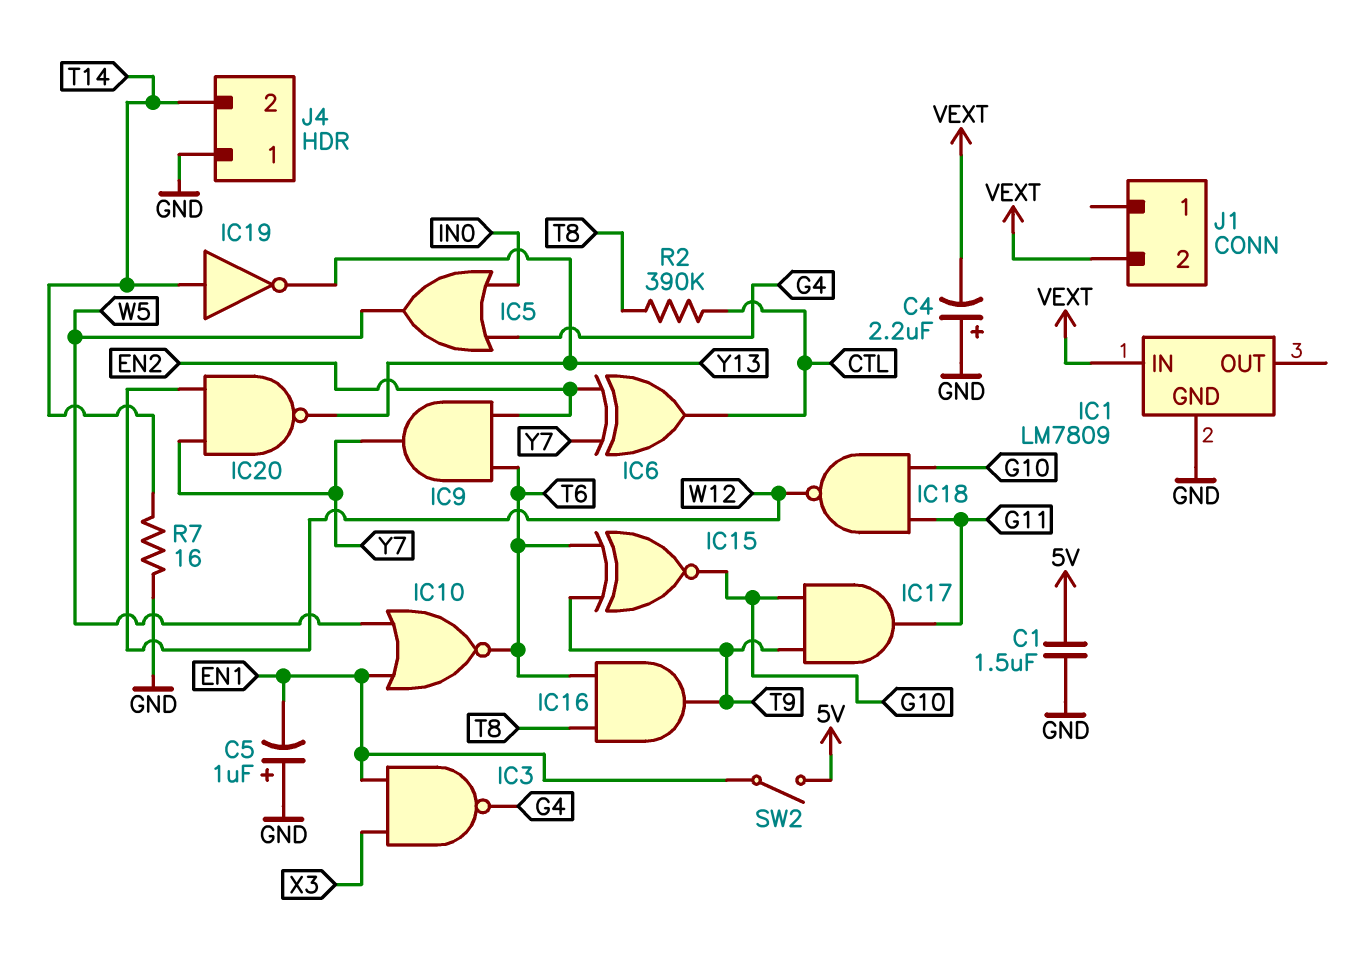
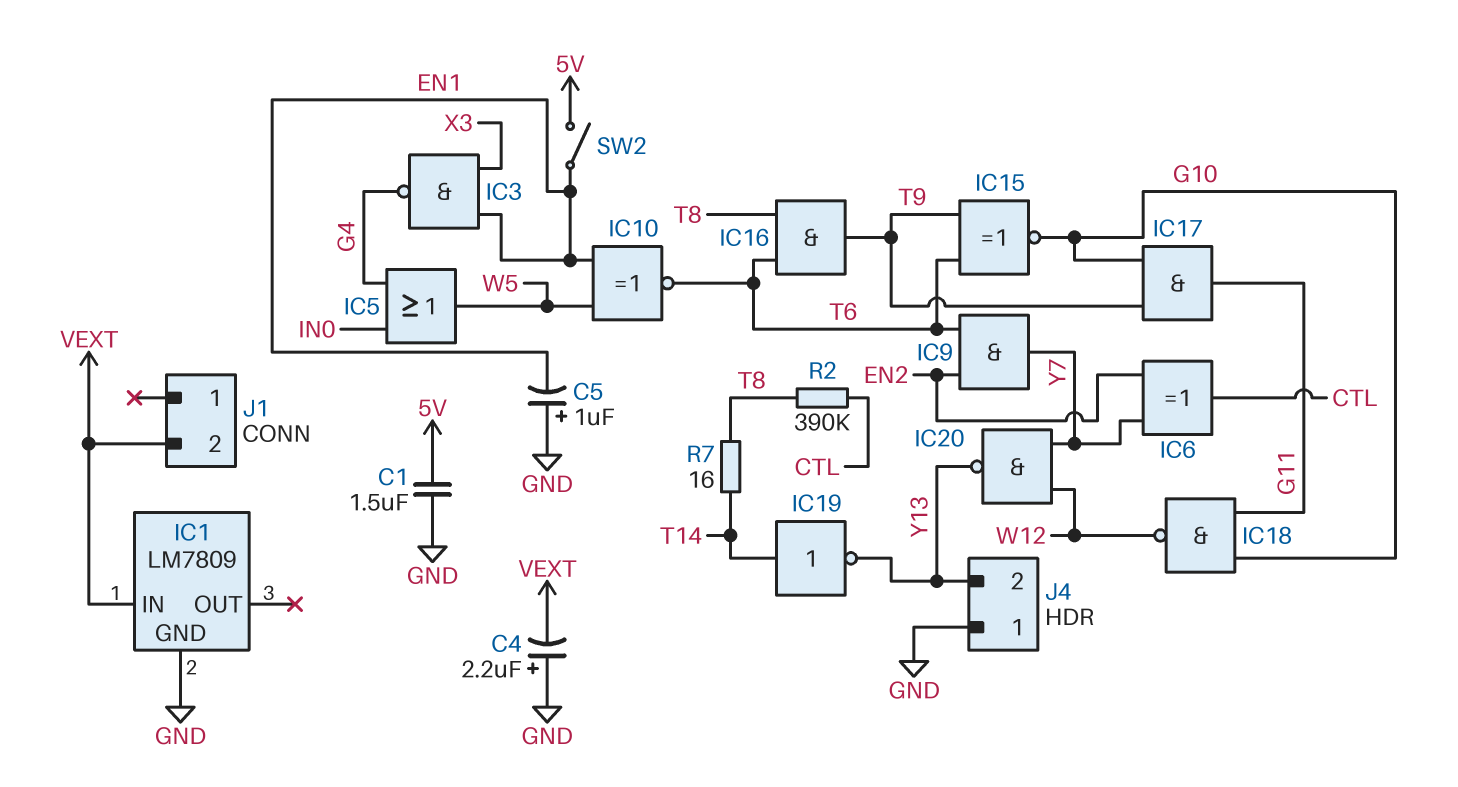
IC10: NOR (in EN1, in W5, out T6) -> XNOR (in EN1, in W5, out T6)
J4 pin 2: T14 -> Y13
R7: 16 (GND, T14) -> 16 (T8, T14)

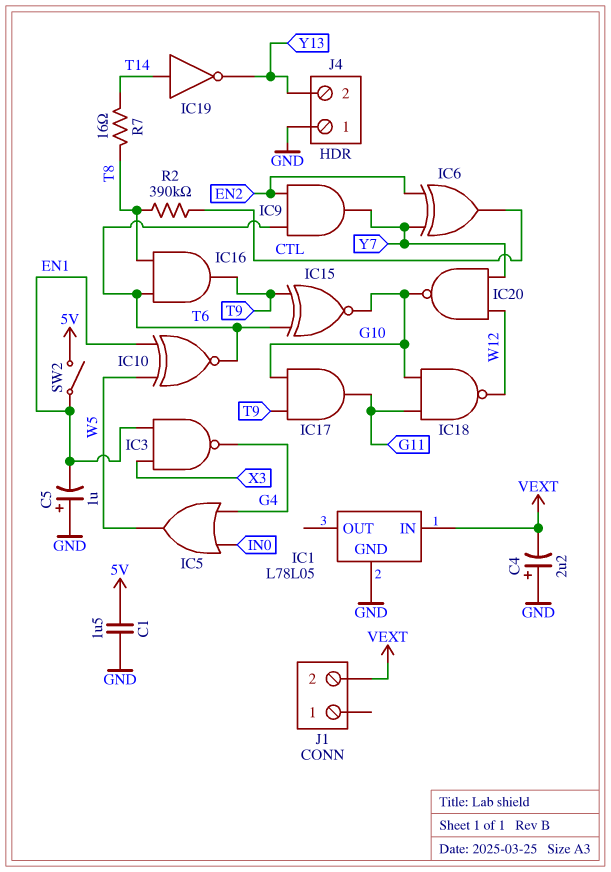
IC1: LM7809 -> L78L05
IC20: NAND (in W12, in Y7, out Y13) -> NAND (in W12, in Y7, out G10)

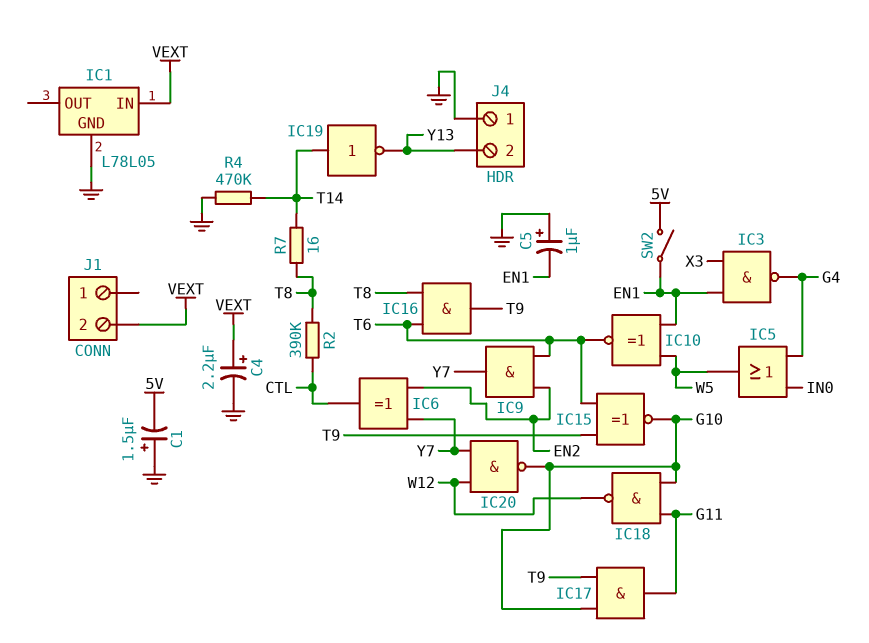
C1: 1.5uF (5V, GND) -> 1.5uF (plus GND, minus 5V)
C4: 2.2uF (plus GND, minus VEXT) -> 2.2uF (plus VEXT, minus GND)
R4: none -> 470k (GND, T14)

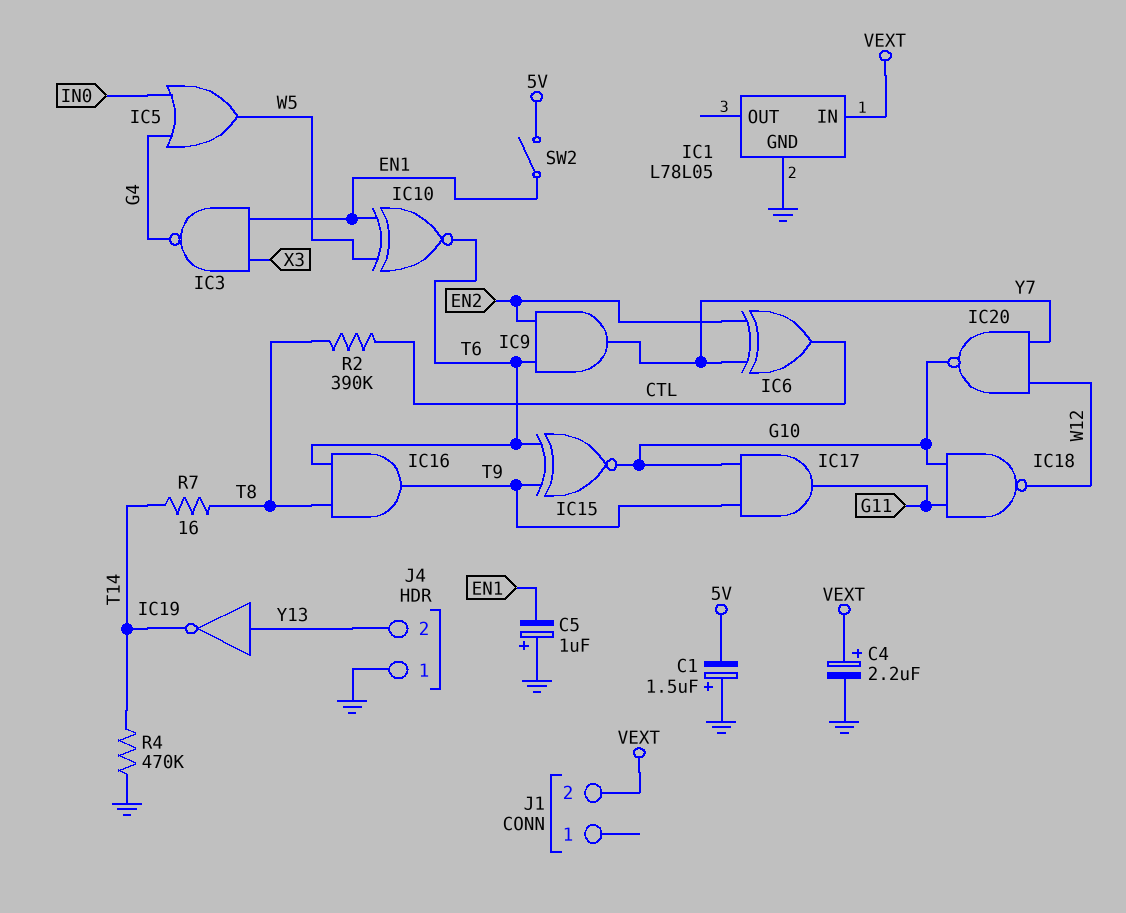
IC19: NOT (in T14, out Y13) -> NOT (in Y13, out T14)

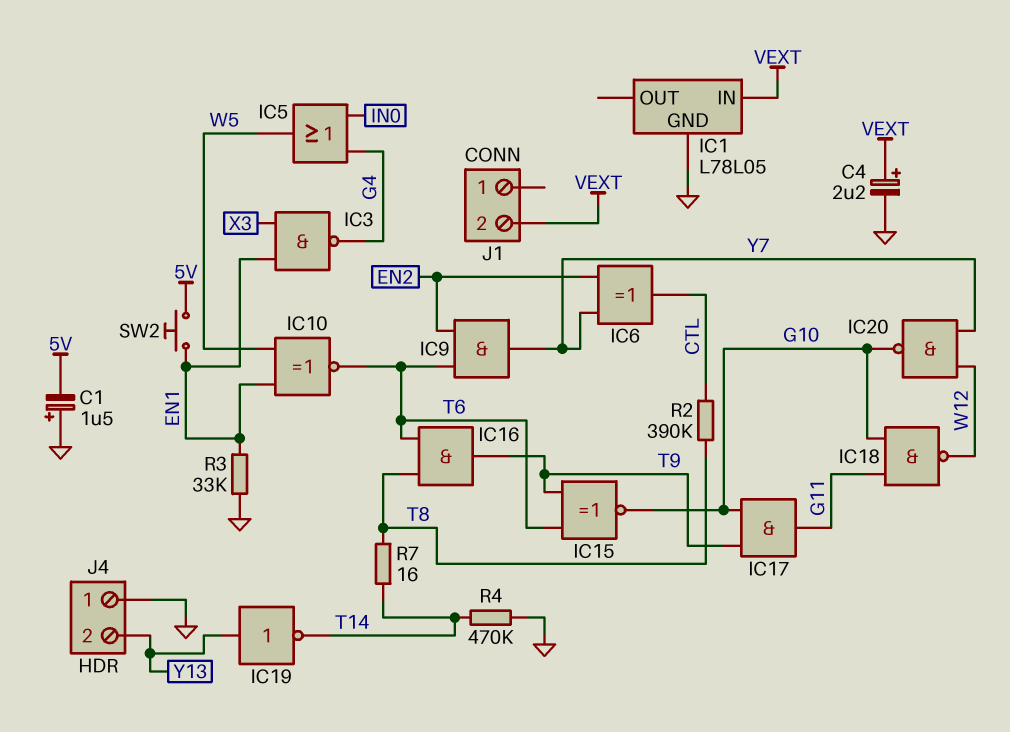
C5: 1uF (plus GND, minus EN1) -> none
R3: none -> 33k (EN1, GND)
SW2: switch (5V, EN1) -> button (5V, EN1)

